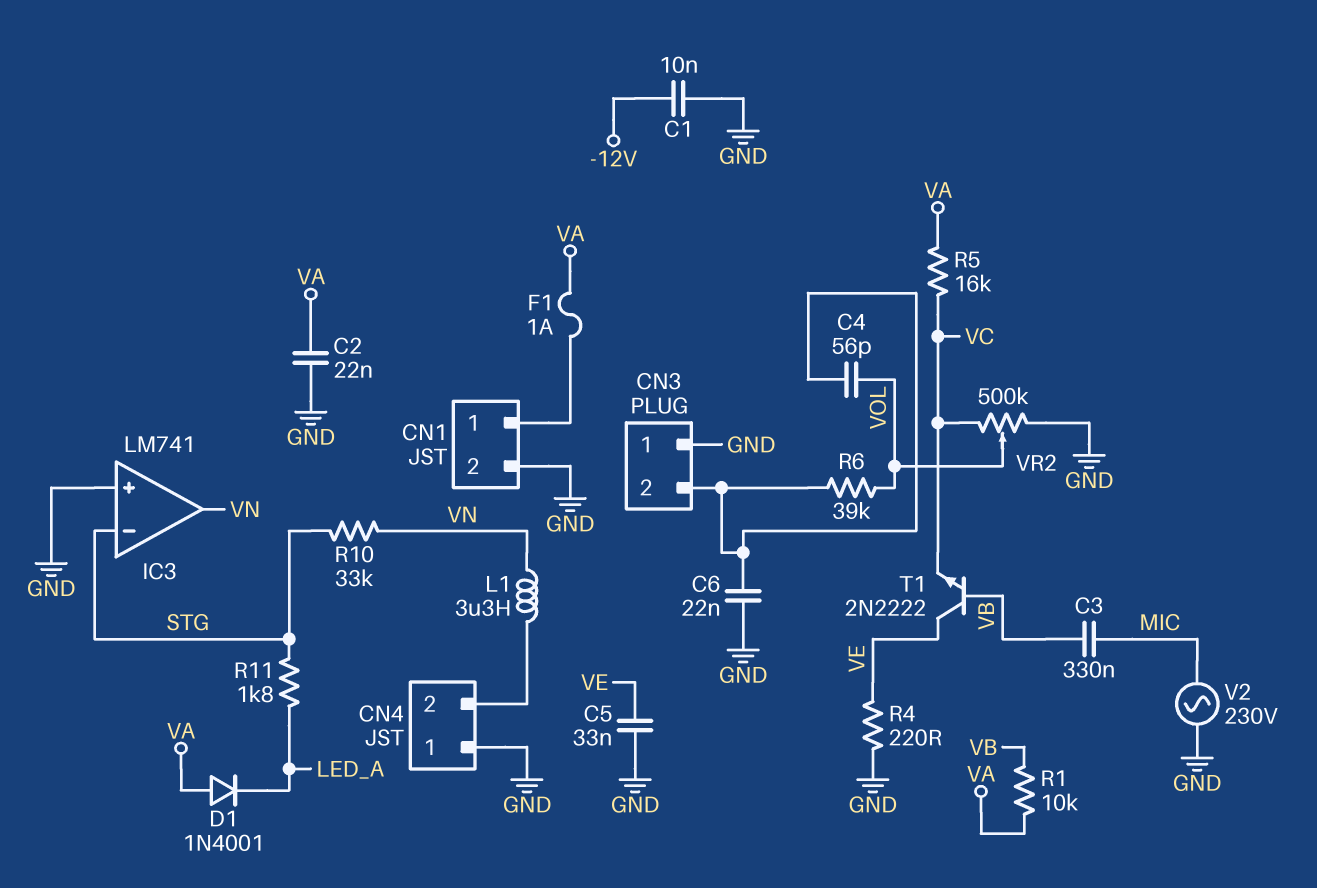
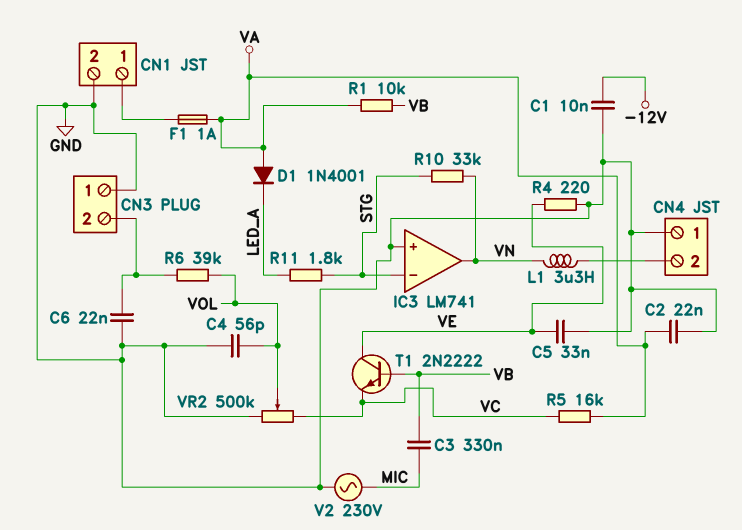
C4: 56pF (CN3/2, VOL) -> 56pF (GND, VOL)

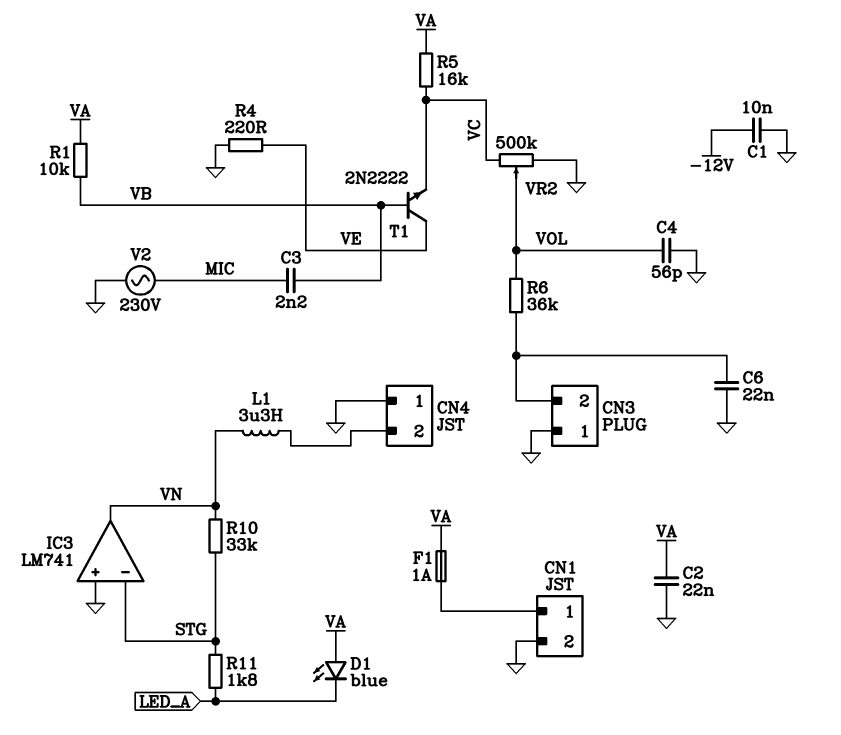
C3: 330nF (MIC, VB) -> 2.2nF (MIC, VB)
C5: 33nF (GND, VE) -> none
D1: diode 1N4001 (A VA, K LED_A) -> LED blue (A VA, K LED_A)
R6: 39k (CN3/2, VOL) -> 36k (CN3/2, VOL)

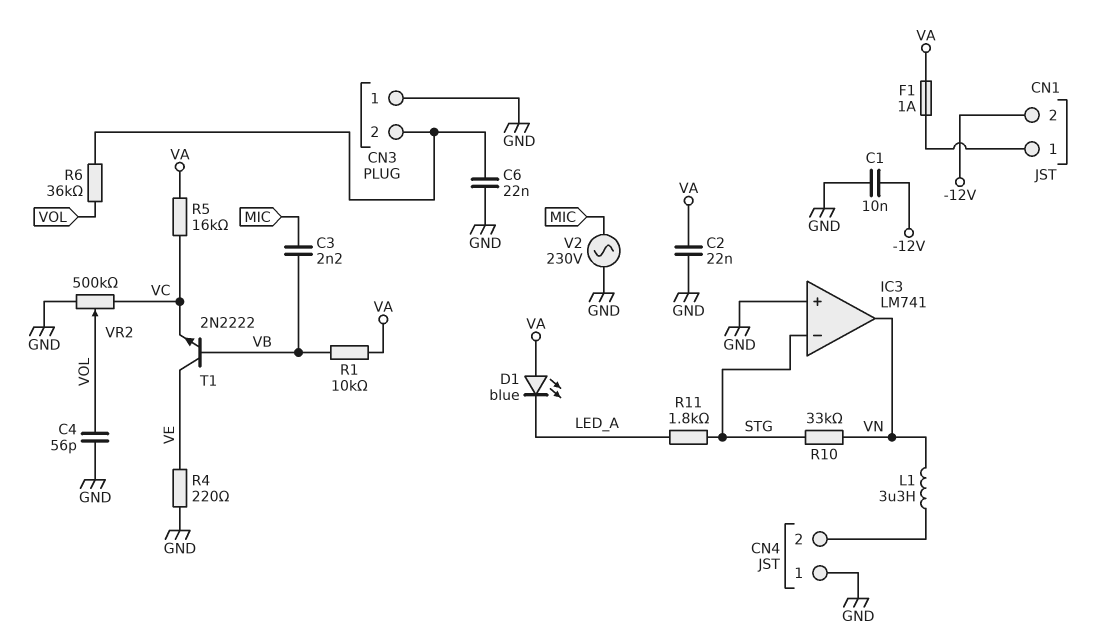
CN1 pin 2: GND -> -12V

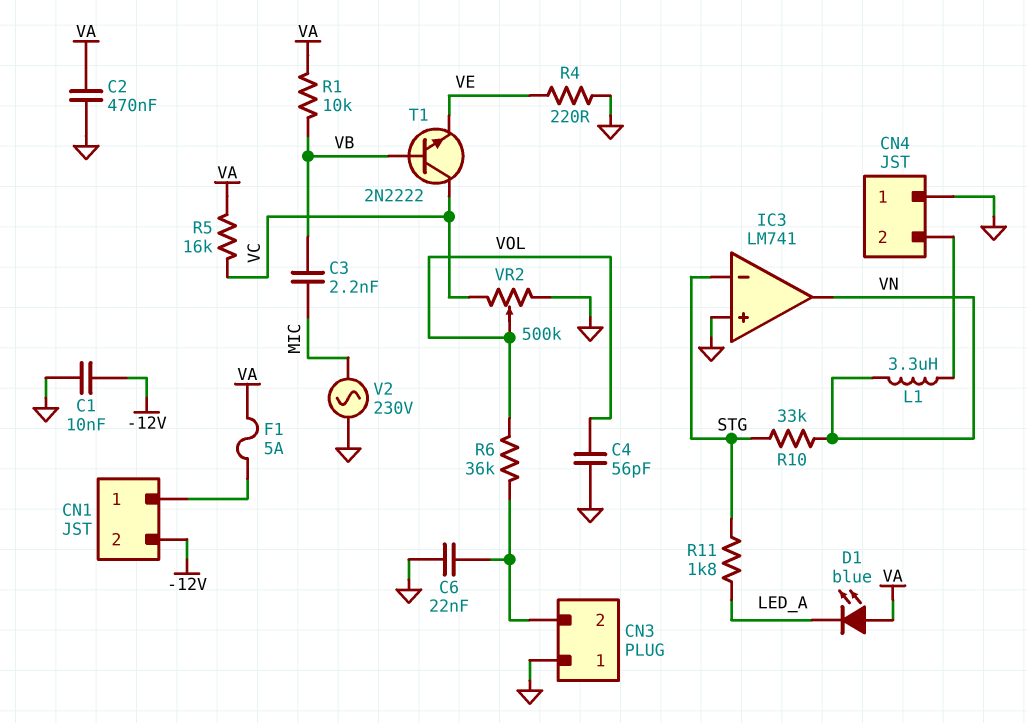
C2: 22nF (GND, VA) -> 470nF (GND, VA)
F1: 1A (CN1/1, VA) -> 5A (CN1/1, VA)
T1: NPN 2N2222 (B VB, C VE, E VC) -> NPN 2N2222 (B VB, C VC, E VE)

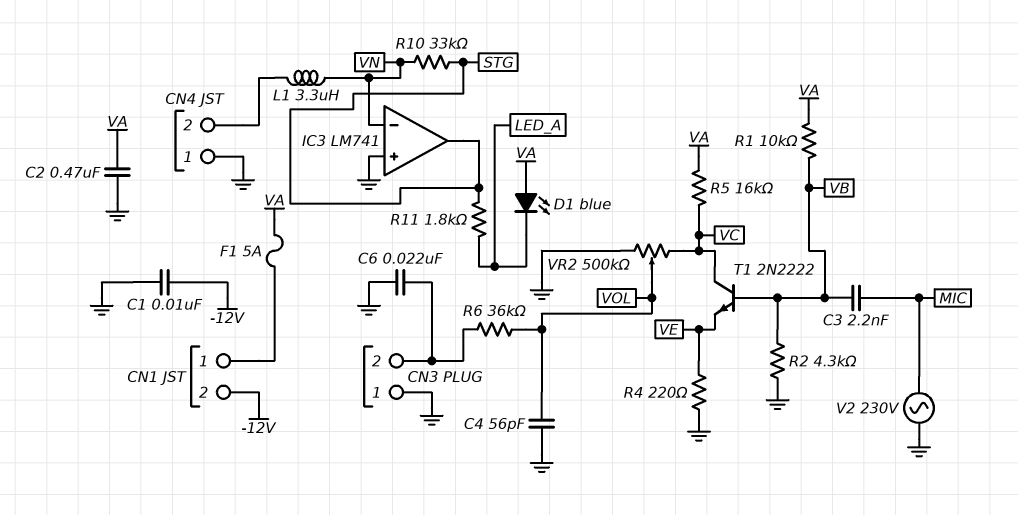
IC3 pin in-: STG -> VN
IC3 pin out: VN -> STG
R2: none -> 4.3k (GND, VB)

